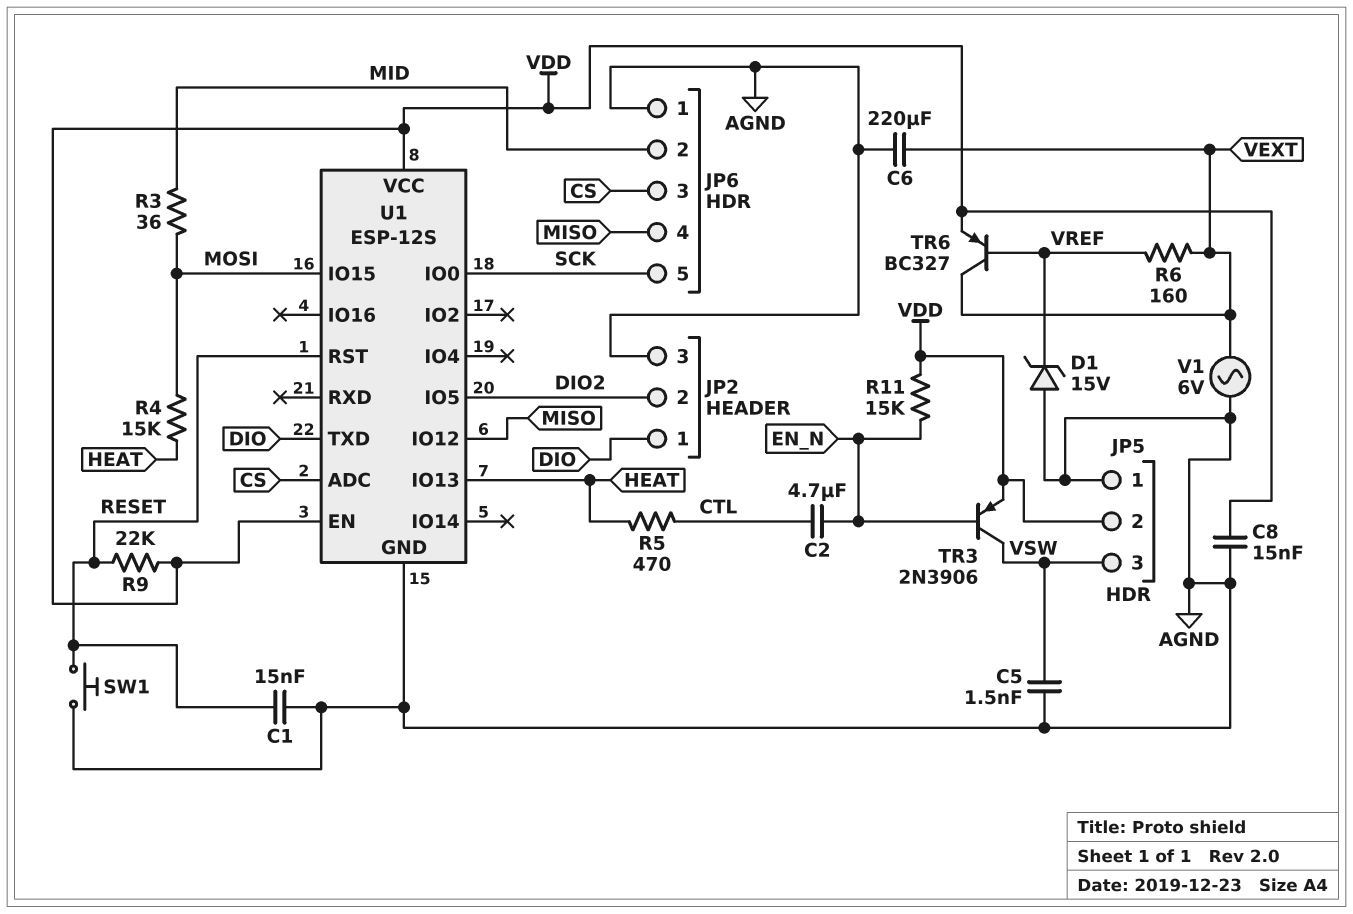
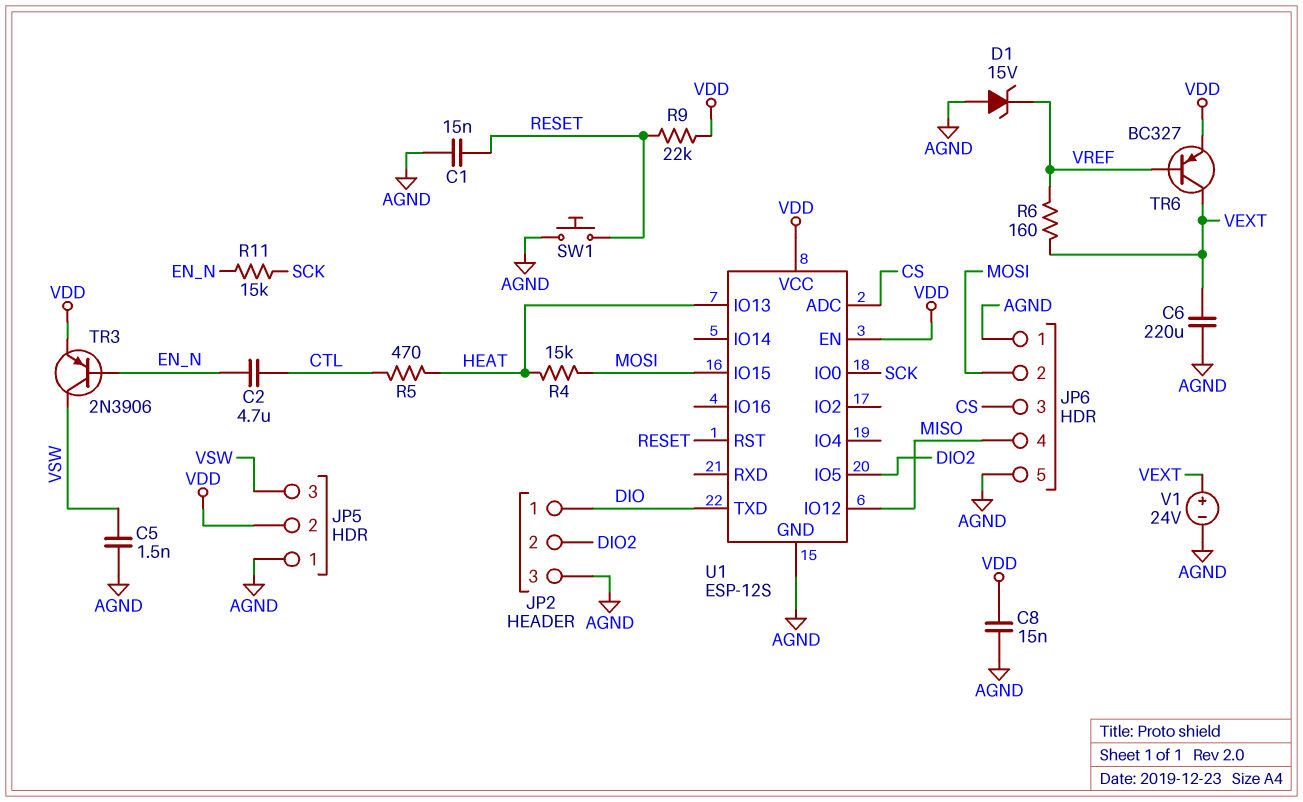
JP6 pin 2: MID -> MOSI
JP6 pin 5: SCK -> AGND
R3: 36 (MID, MOSI) -> none
R11: 15k (EN_N, VDD) -> 15k (EN_N, SCK)
V1: AC 6V (AGND, VEXT) -> 24V (plus VEXT, minus AGND)

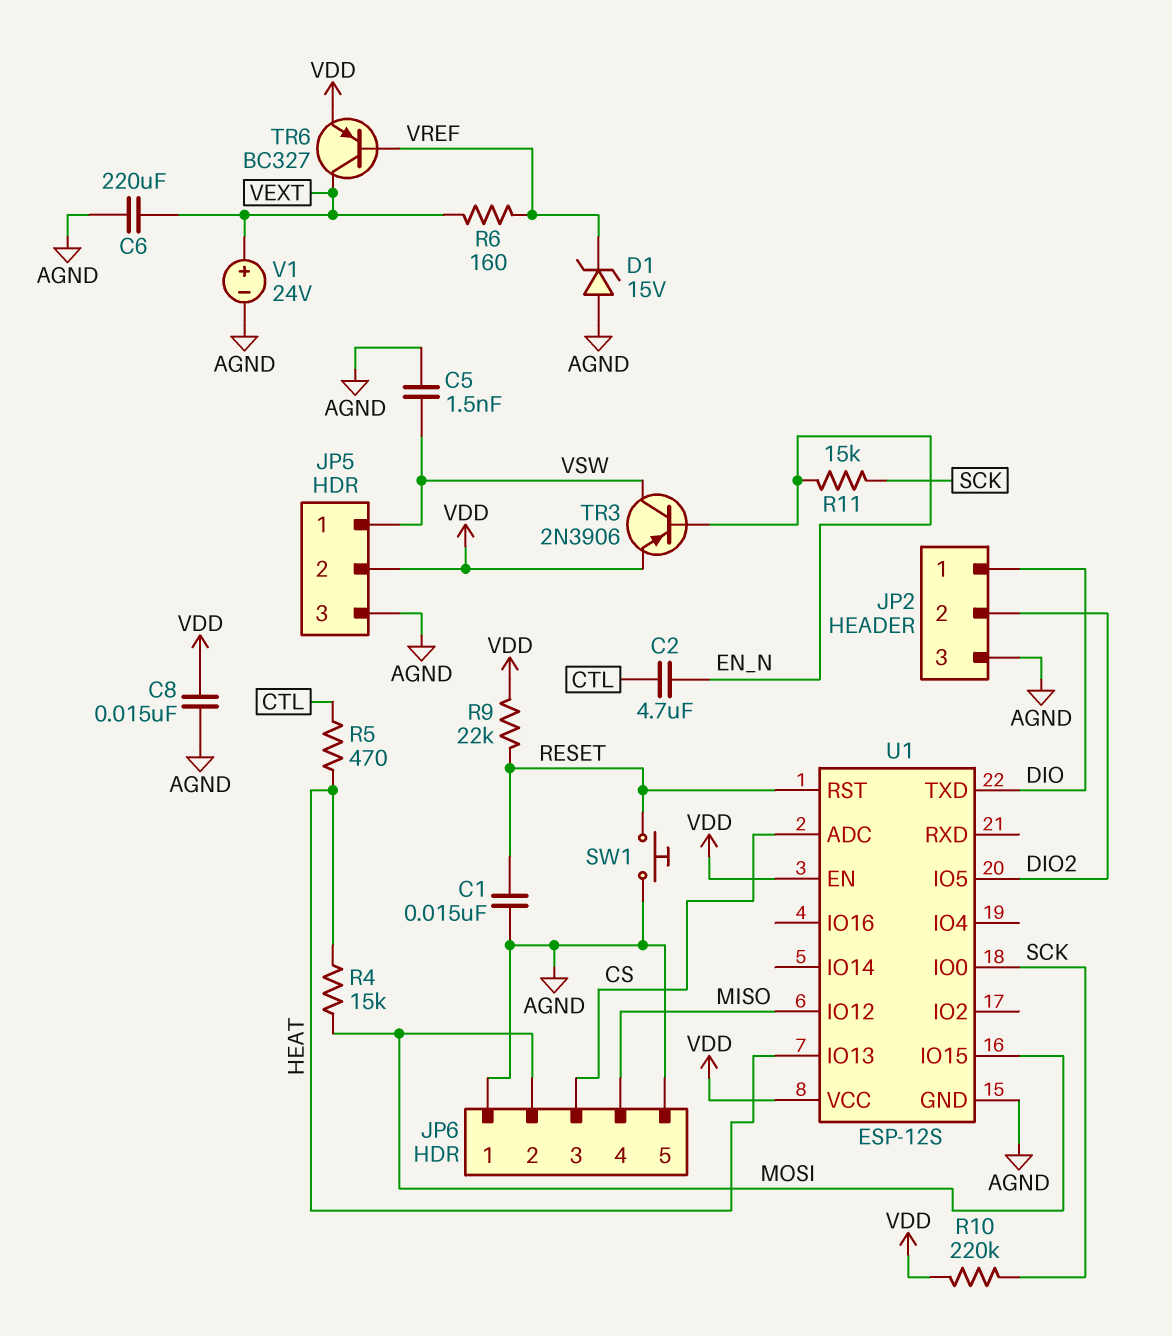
JP5 pin 1: AGND -> VSW
JP5 pin 3: VSW -> AGND
R10: none -> 220k (SCK, VDD)

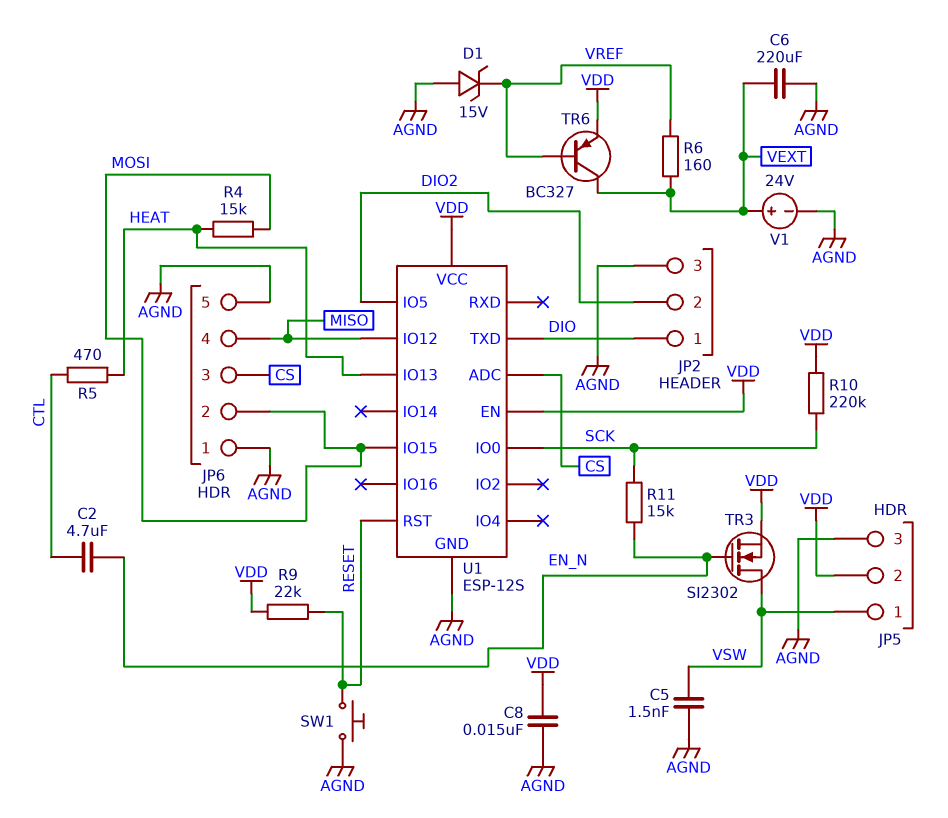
C1: 15nF (AGND, RESET) -> none
TR3: PNP 2N3906 (B EN_N, C VSW, E VDD) -> NMOS SI2302 (G EN_N, D VSW, S VDD)

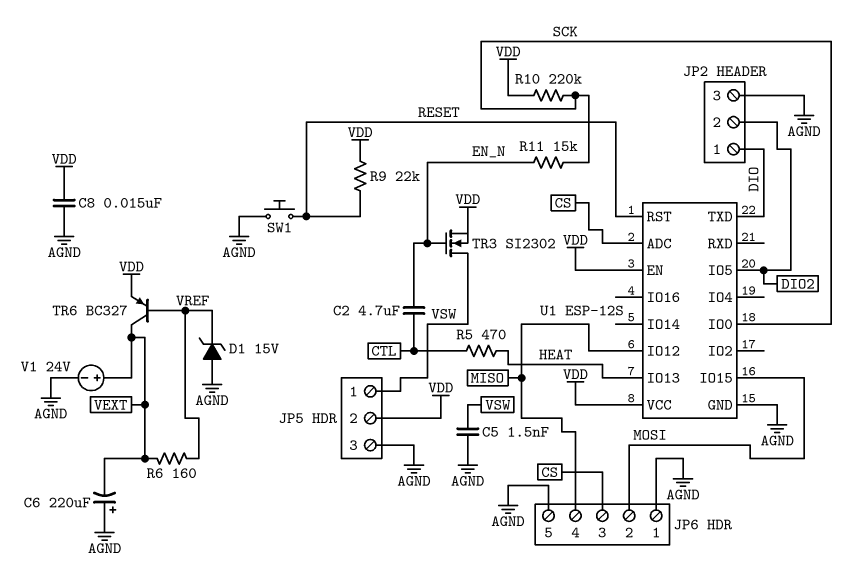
C6: 220uF (AGND, VEXT) -> 220uF (plus AGND, minus VEXT)
R4: 15k (HEAT, MOSI) -> none

